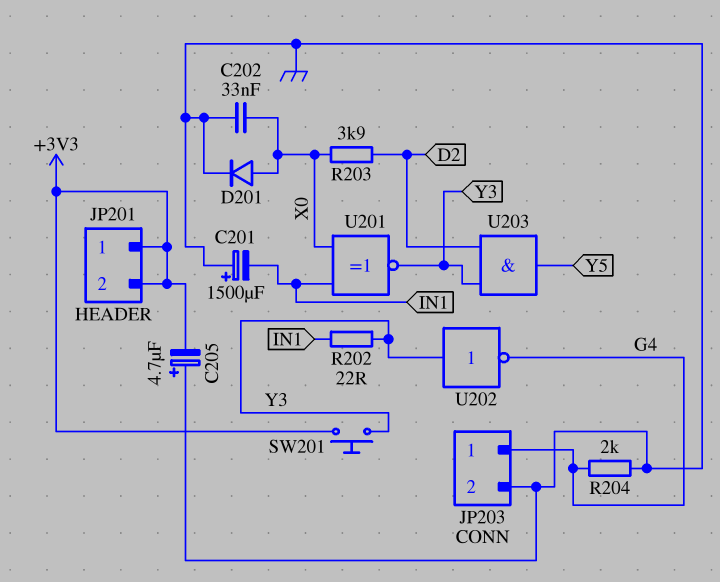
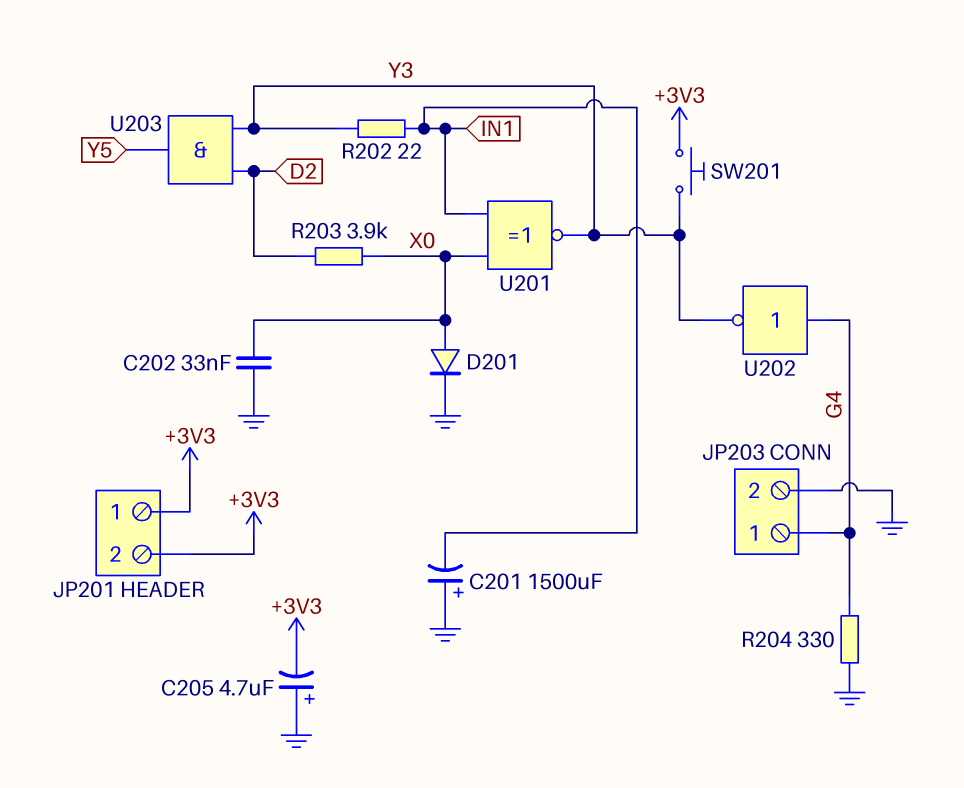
R204: 2k (G4, GND) -> 330 (G4, GND)
U202: NOT (in Y3, out G4) -> NOT (in G4, out Y3)

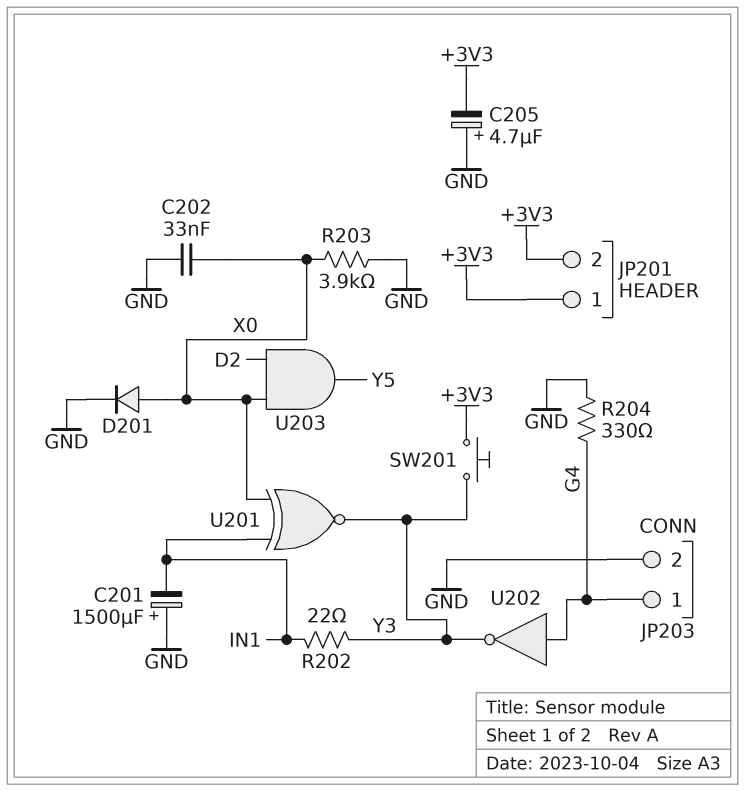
R203: 3.9k (D2, X0) -> 3.9k (GND, X0)
U203: AND (in D2, in Y3, out Y5) -> AND (in D2, in X0, out Y5)

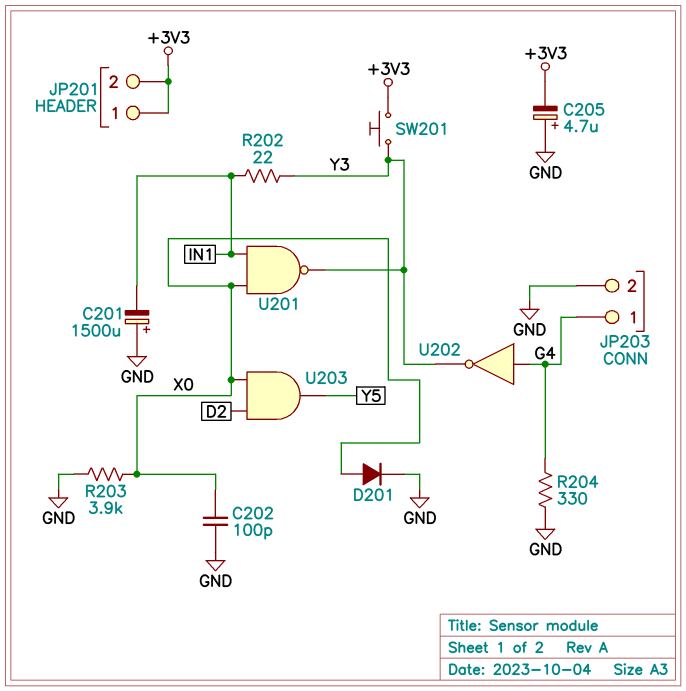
C202: 33nF (GND, X0) -> 100pF (GND, X0)
U201: XNOR (in IN1, in X0, out Y3) -> NAND (in IN1, in X0, out Y3)

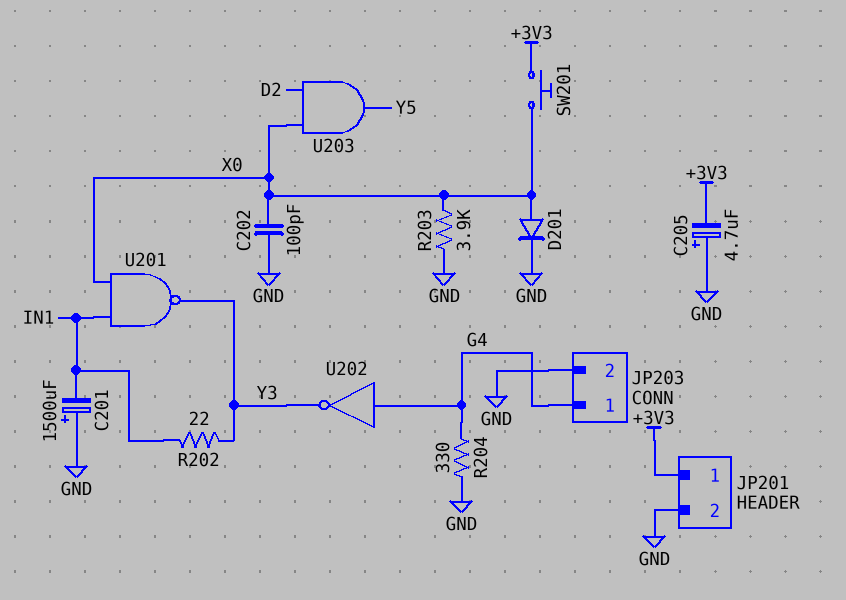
JP201 pin 2: +3V3 -> GND
SW201: button (+3V3, Y3) -> button (+3V3, X0)

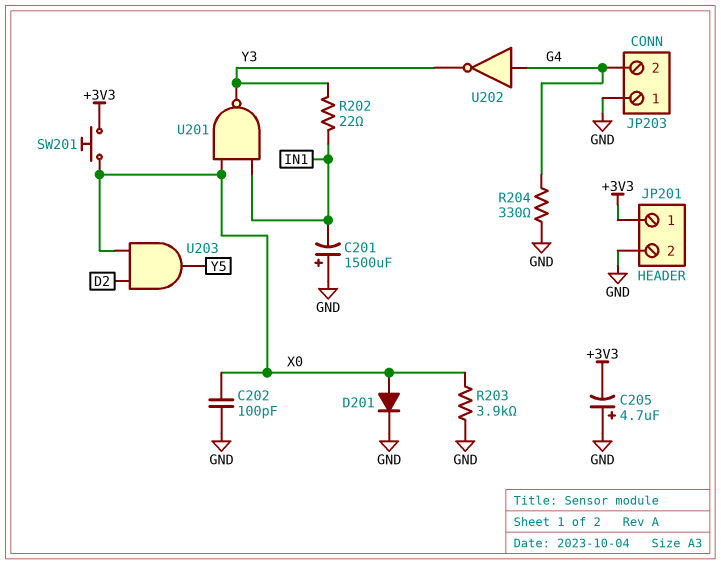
JP203 pin 1: G4 -> GND
JP203 pin 2: GND -> G4

